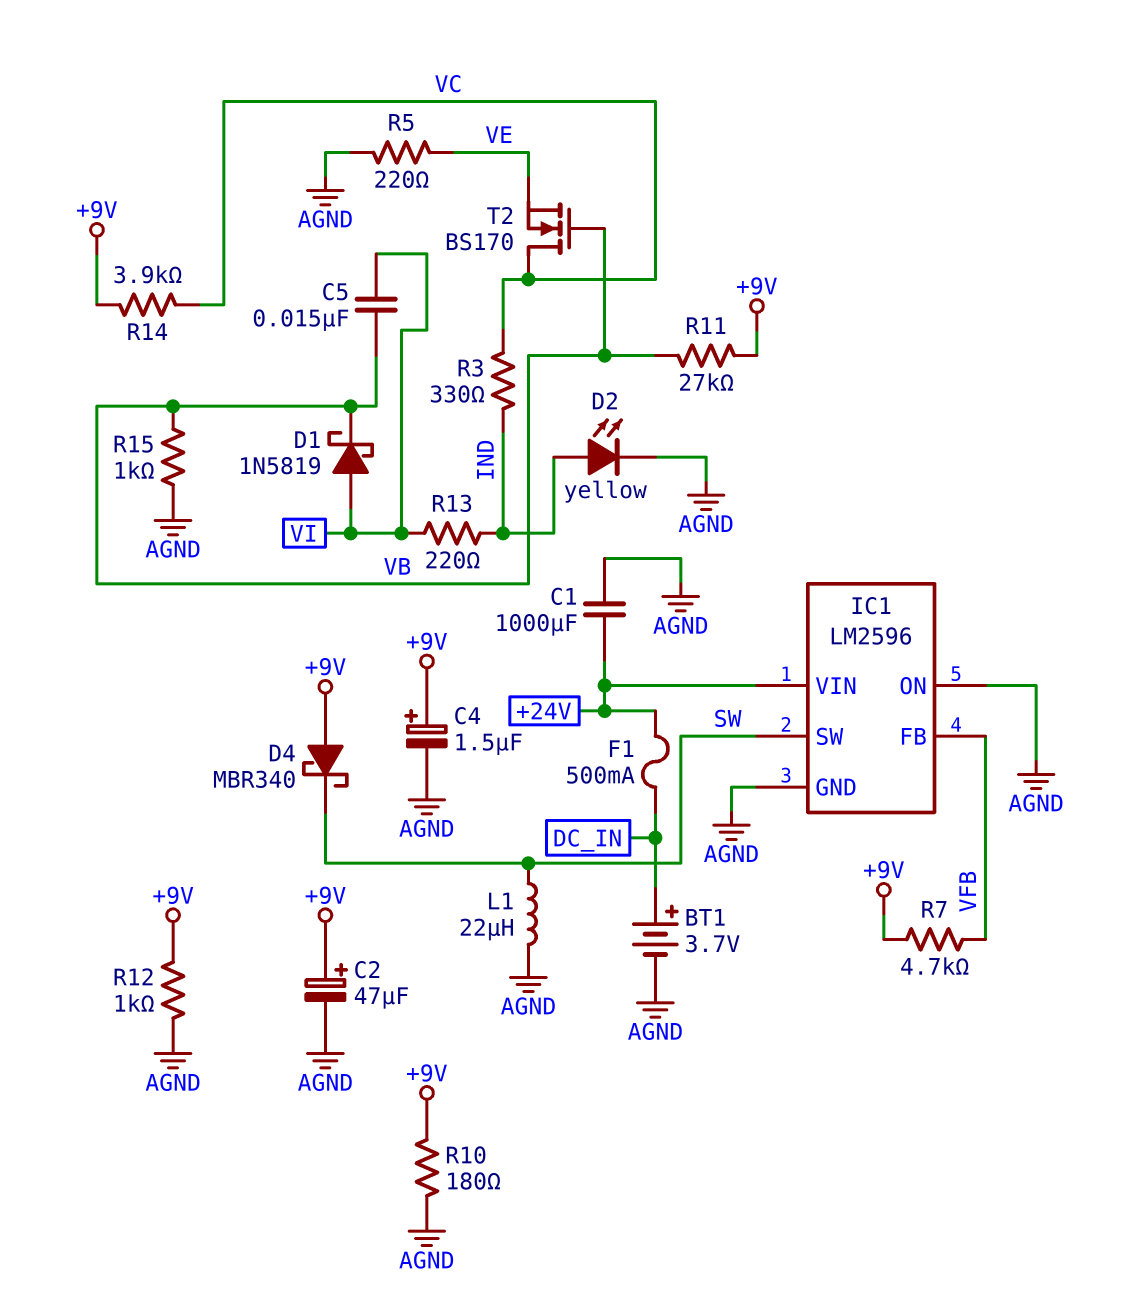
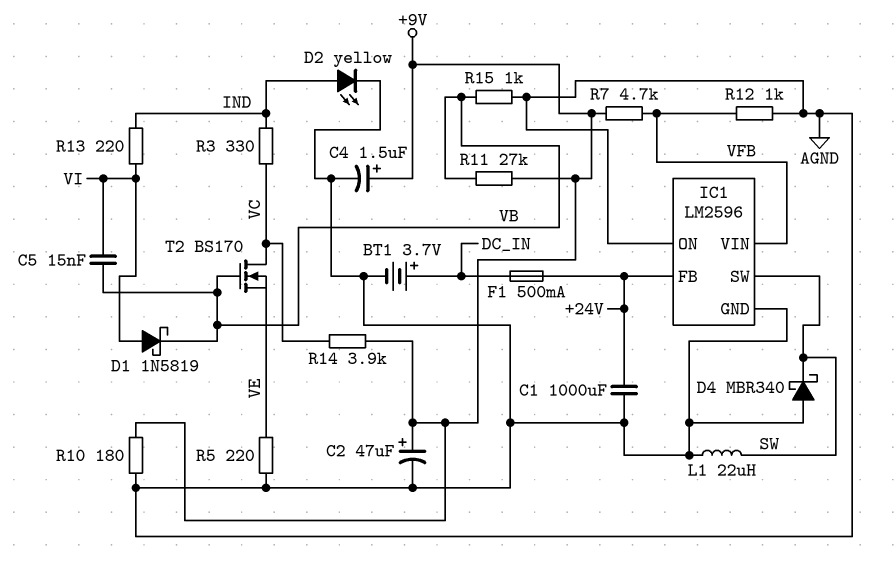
D4: schottky MBR340 (A +9V, K SW) -> schottky MBR340 (A AGND, K SW)
IC1 pin FB: VFB -> +24V
IC1 pin VIN: +24V -> VFB
R12: 1k (+9V, AGND) -> 1k (AGND, VFB)

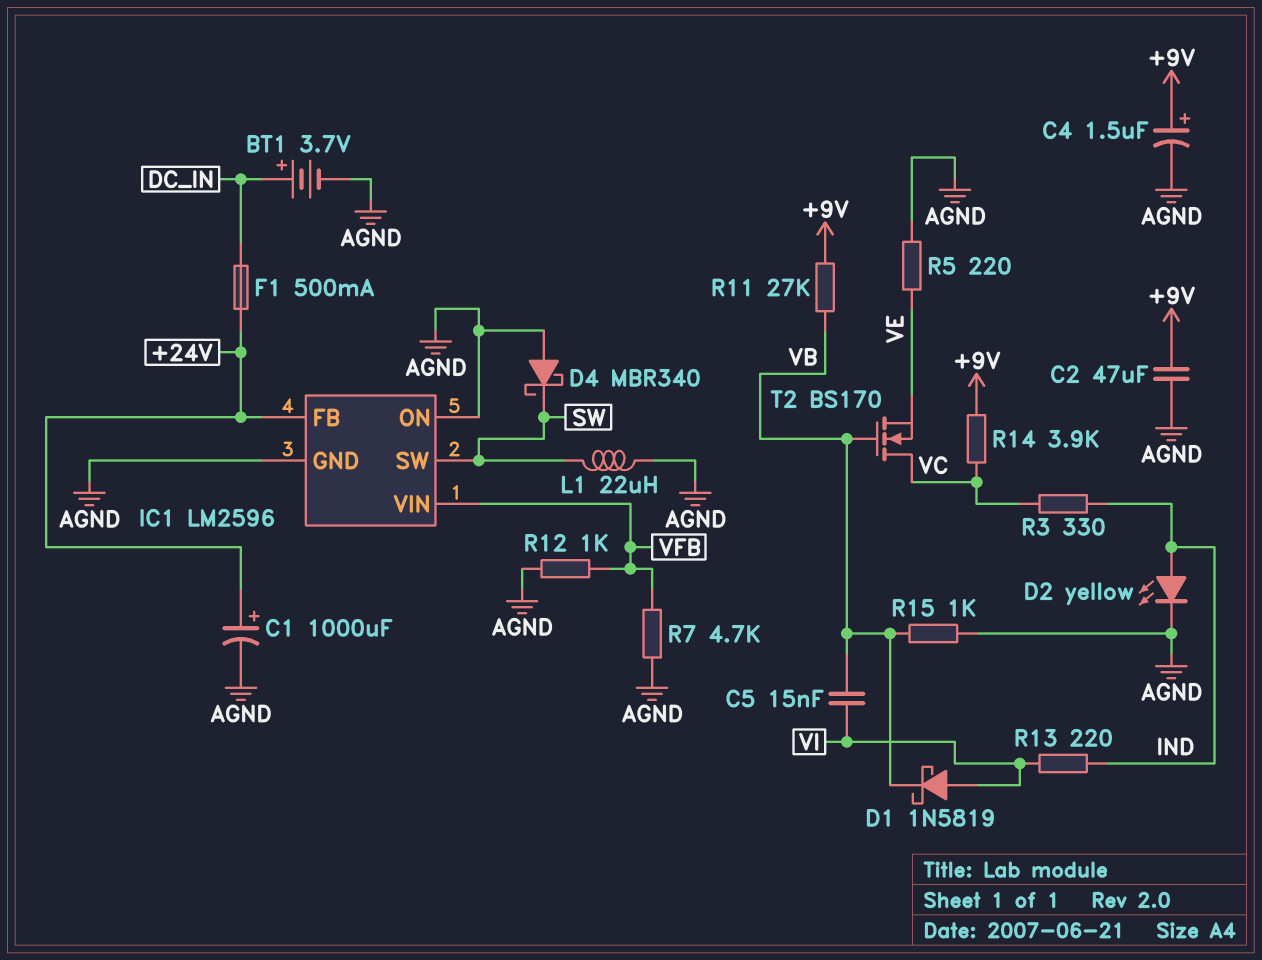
C1: 1000uF (+24V, AGND) -> 1000uF (plus +24V, minus AGND)
C2: 47uF (plus +9V, minus AGND) -> 47uF (+9V, AGND)
R7: 4.7k (+9V, VFB) -> 4.7k (AGND, VFB)
R10: 180 (+9V, AGND) -> none

